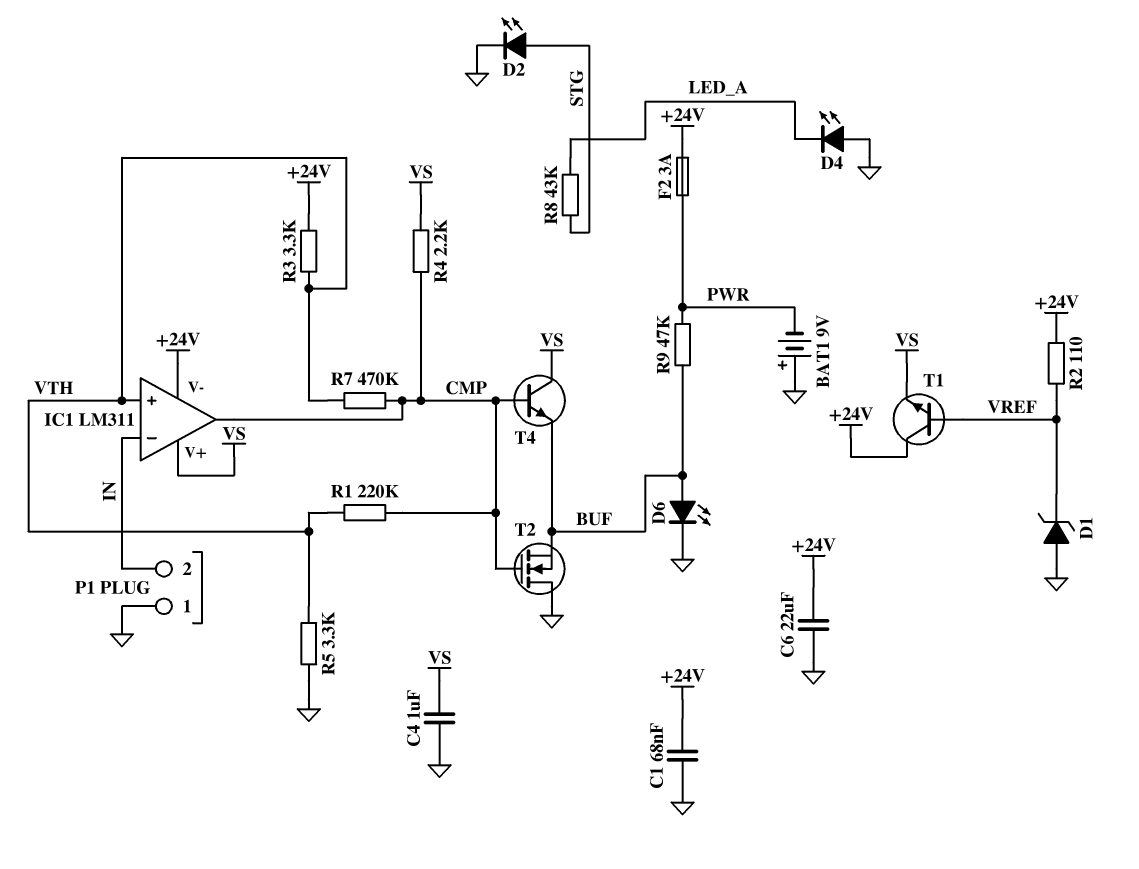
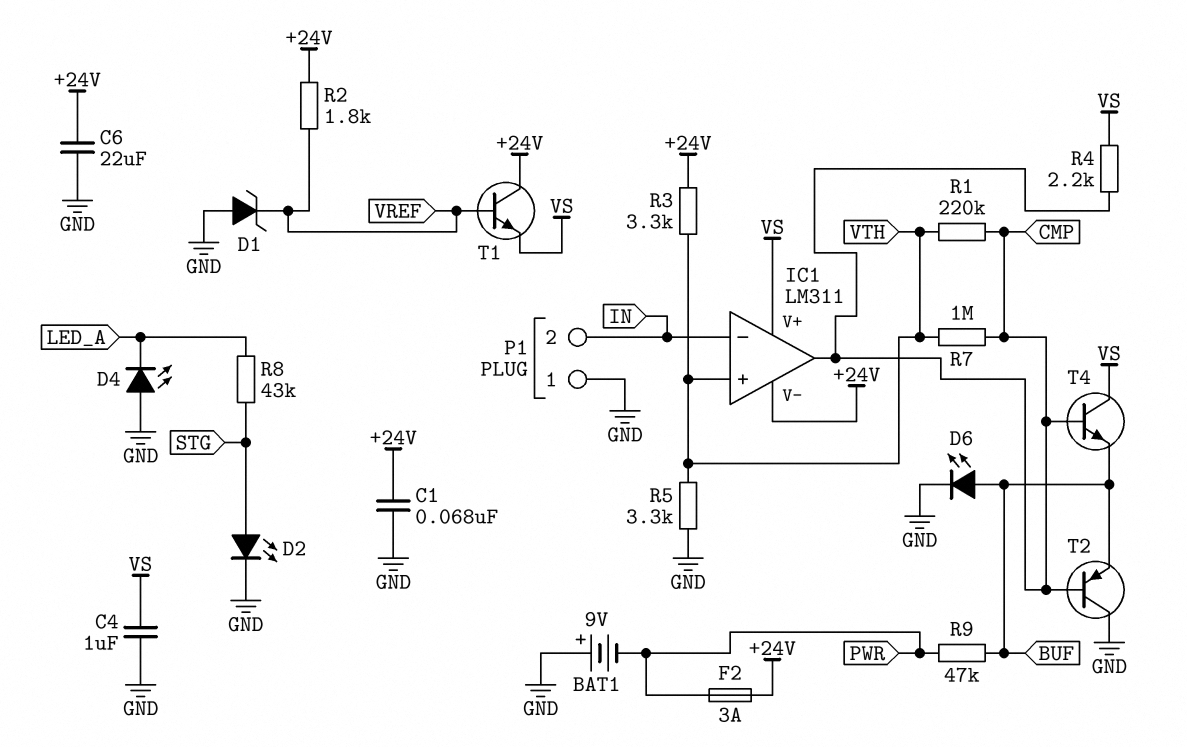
R2: 110 (+24V, VREF) -> 1.8k (+24V, VREF)
R7: 470k (CMP, VTH) -> 1M (CMP, VTH)
T2: NMOS (G CMP, D GND, S BUF) -> PNP (B CMP, C GND, E BUF)

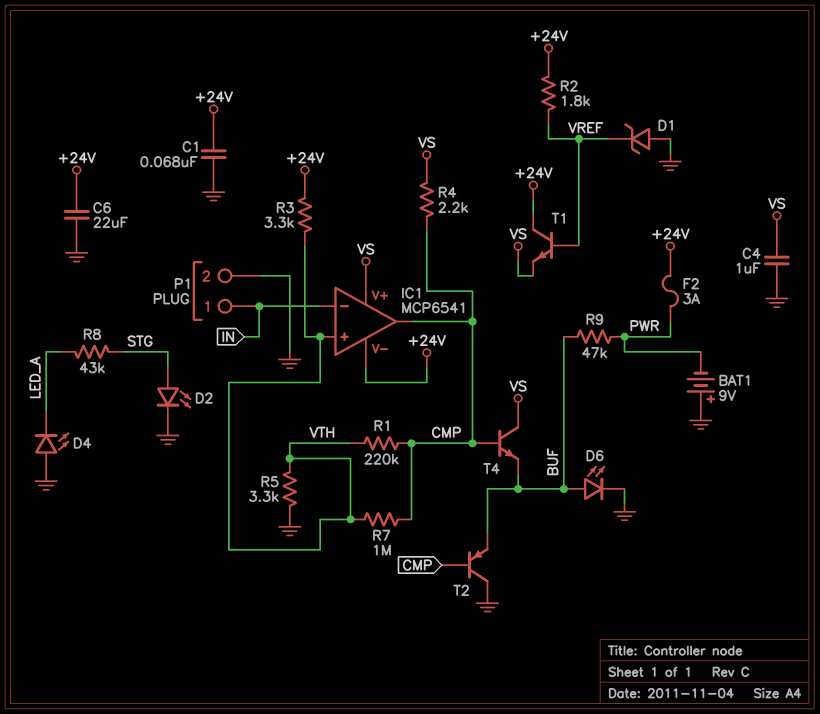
IC1: LM311 -> MCP6541
P1 pin 1: GND -> IN
P1 pin 2: IN -> GND

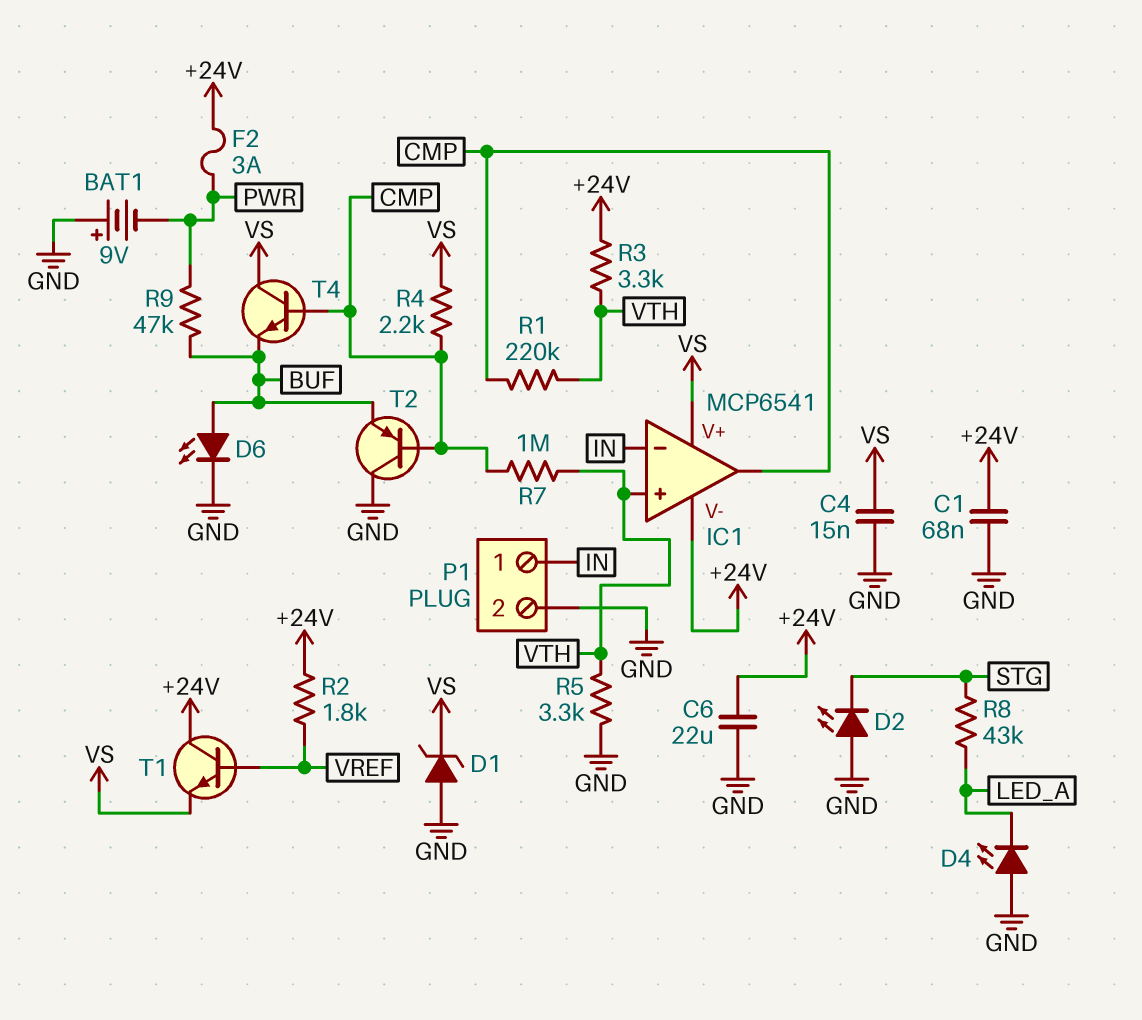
C4: 1uF (GND, VS) -> 15nF (GND, VS)
D1: zener (A GND, K VREF) -> zener (A GND, K VS)
D2: LED (A STG, K GND) -> LED (A GND, K STG)

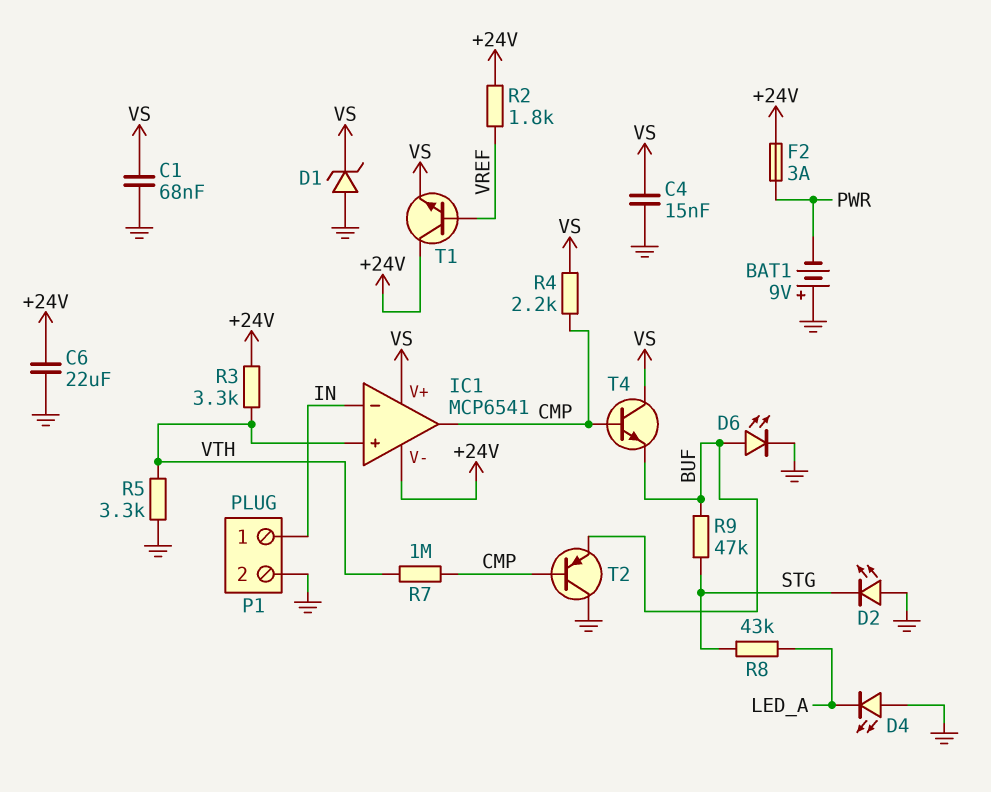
C1: 68nF (+24V, GND) -> 68nF (GND, VS)
R1: 220k (CMP, VTH) -> none
R9: 47k (BUF, PWR) -> 47k (BUF, STG)

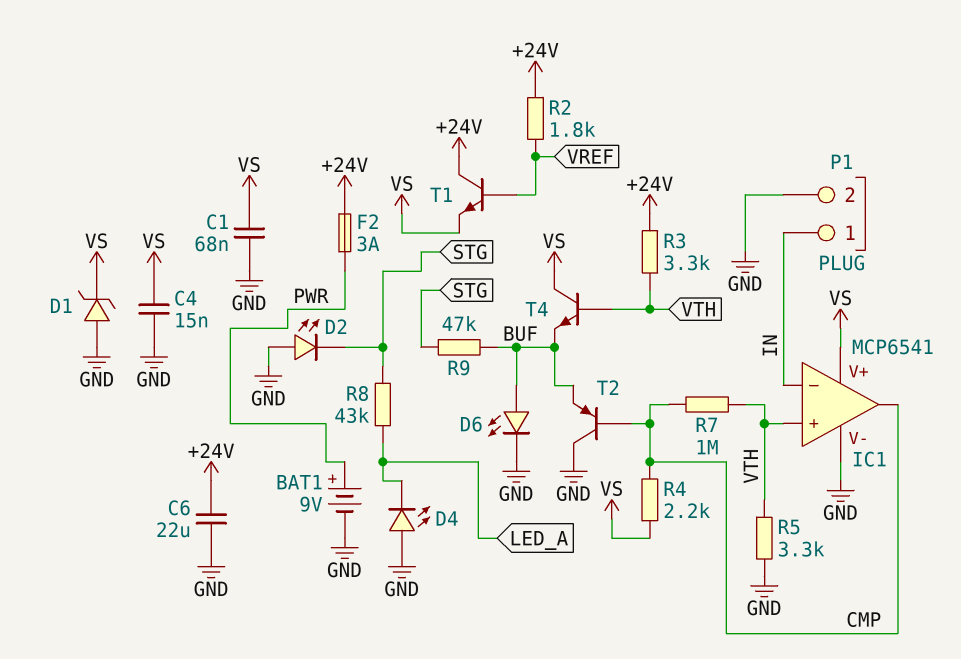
BAT1: 9V (plus GND, minus PWR) -> 9V (plus PWR, minus GND)
IC1 pin V-: +24V -> GND
T4: NPN (B CMP, C VS, E BUF) -> NPN (B VTH, C VS, E BUF)

